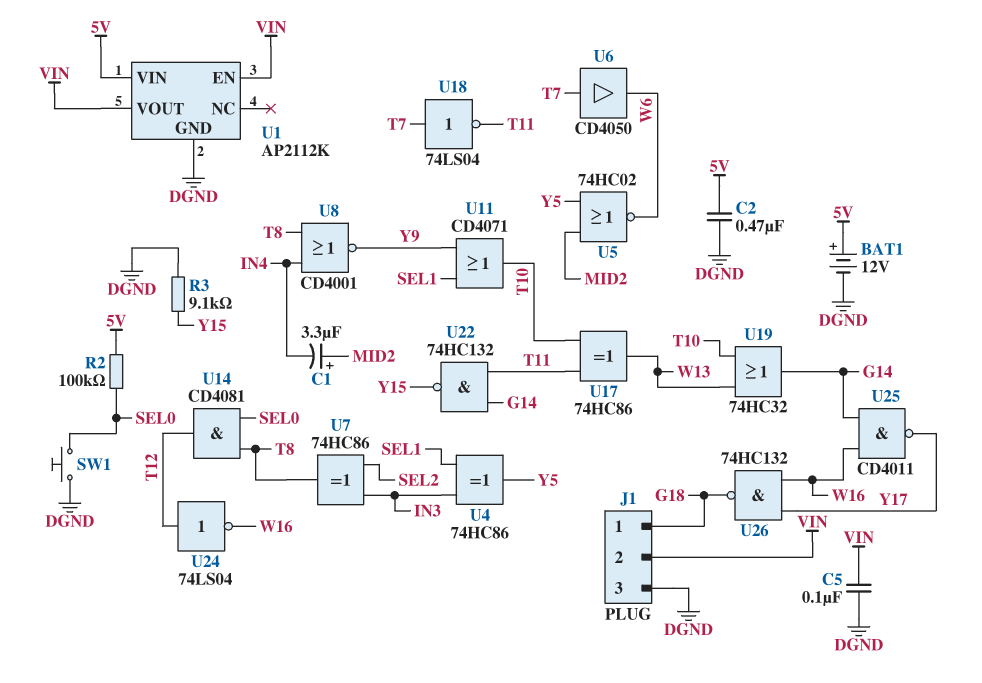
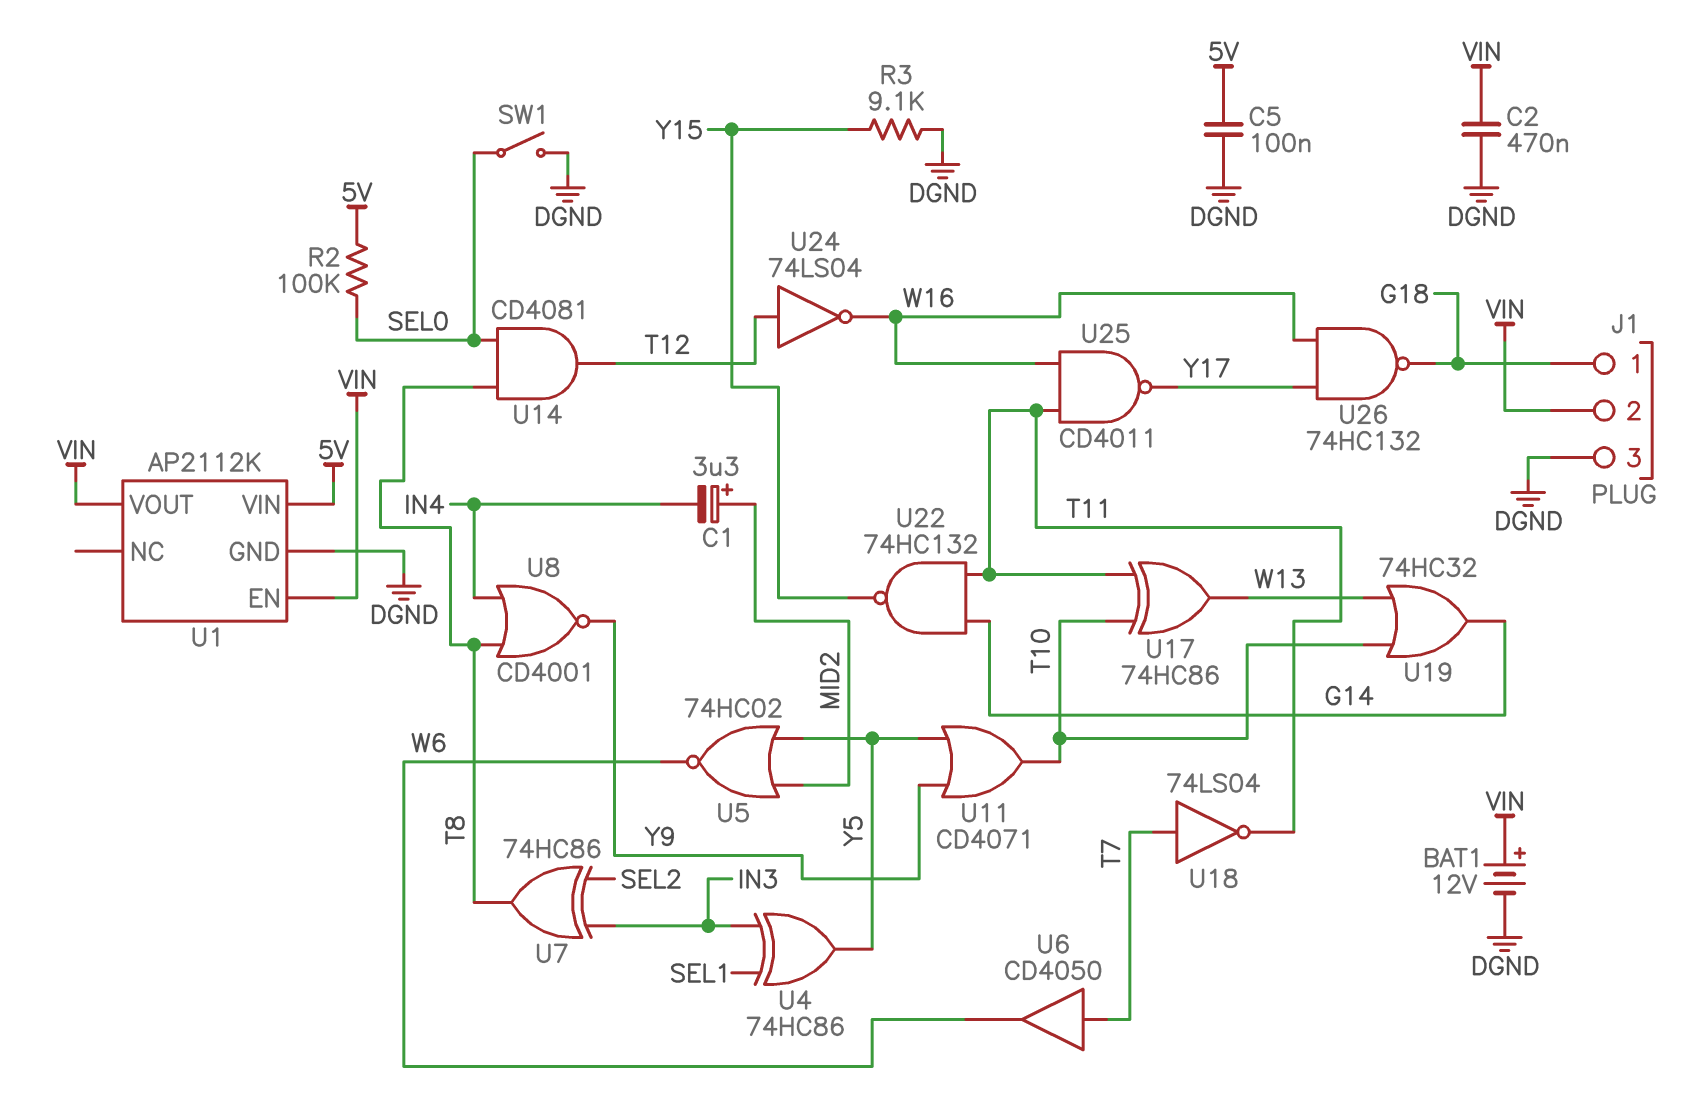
BAT1: 12V (plus 5V, minus DGND) -> 12V (plus VIN, minus DGND)
C2: 470nF (5V, DGND) -> 470nF (DGND, VIN)
C5: 100nF (DGND, VIN) -> 100nF (5V, DGND)
SW1: button (DGND, SEL0) -> switch (DGND, SEL0)
U11: OR CD4071 (in SEL1, in Y9, out T10) -> OR CD4071 (in Y5, in Y9, out T10)
U25: NAND CD4011 (in G14, in W16, out Y17) -> NAND CD4011 (in T11, in W16, out Y17)

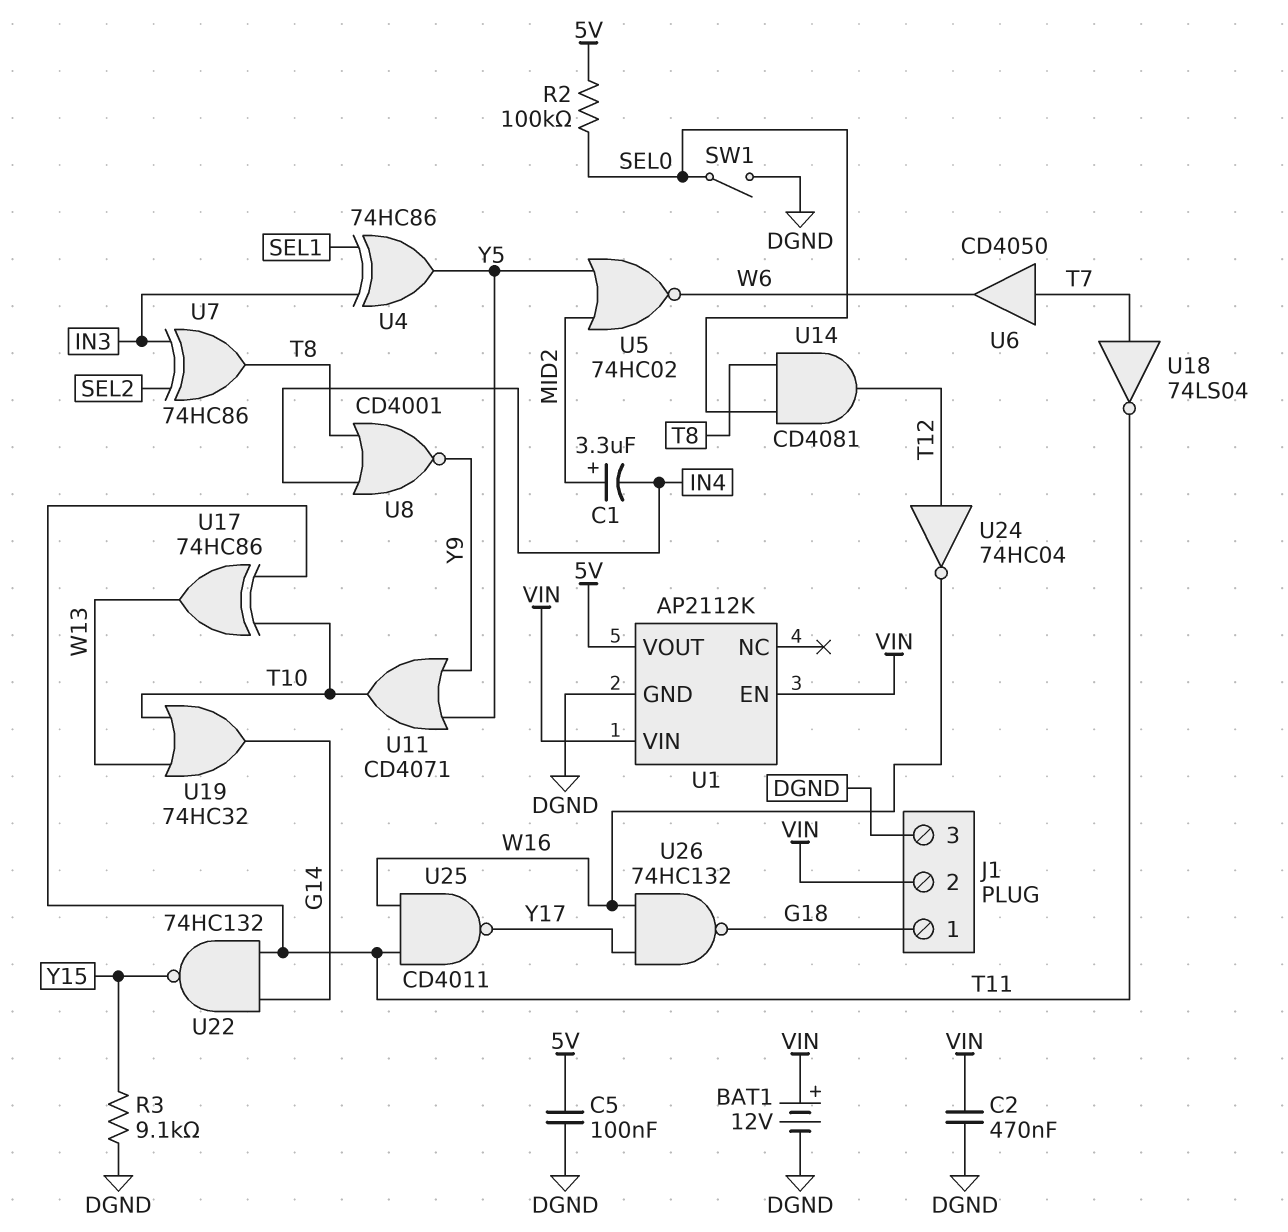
U1 pin VIN: 5V -> VIN
U1 pin VOUT: VIN -> 5V
U24: NOT 74LS04 (in T12, out W16) -> NOT 74HC04 (in T12, out W16)

